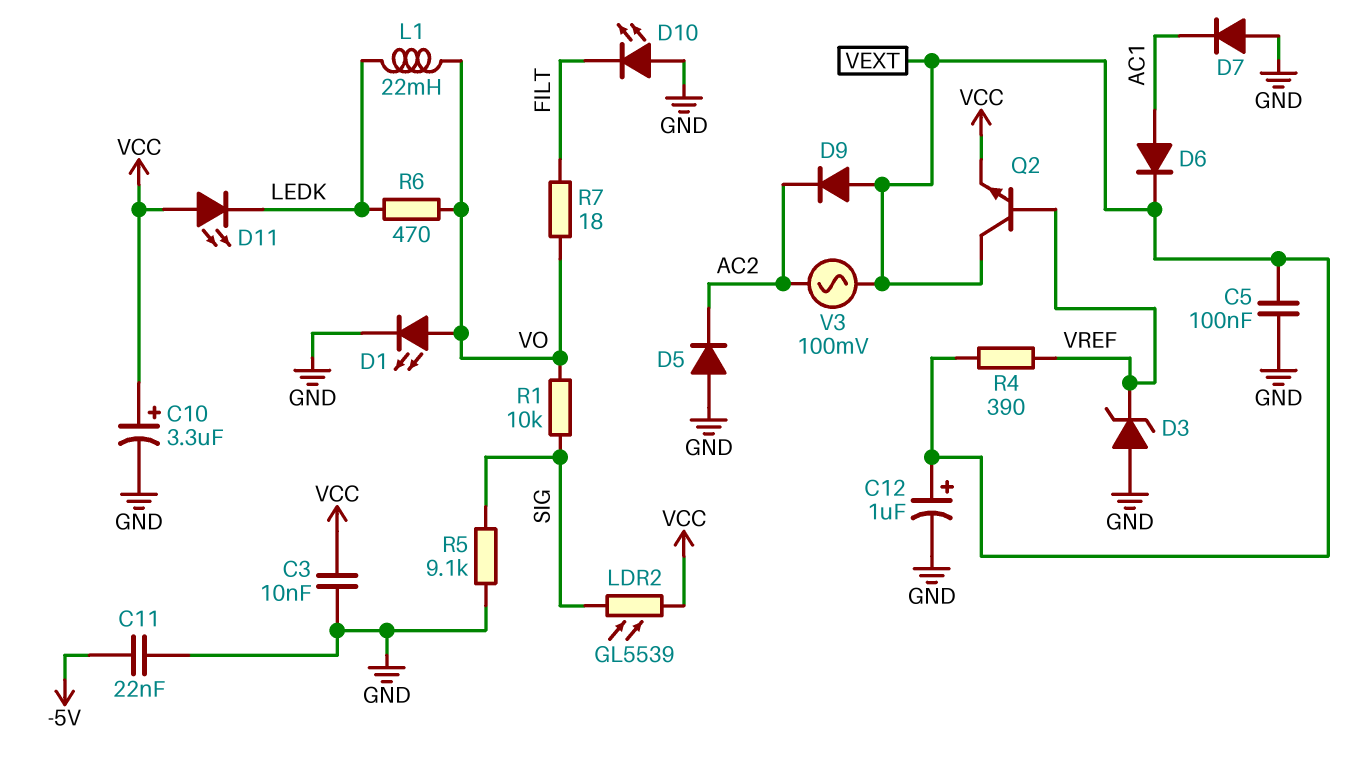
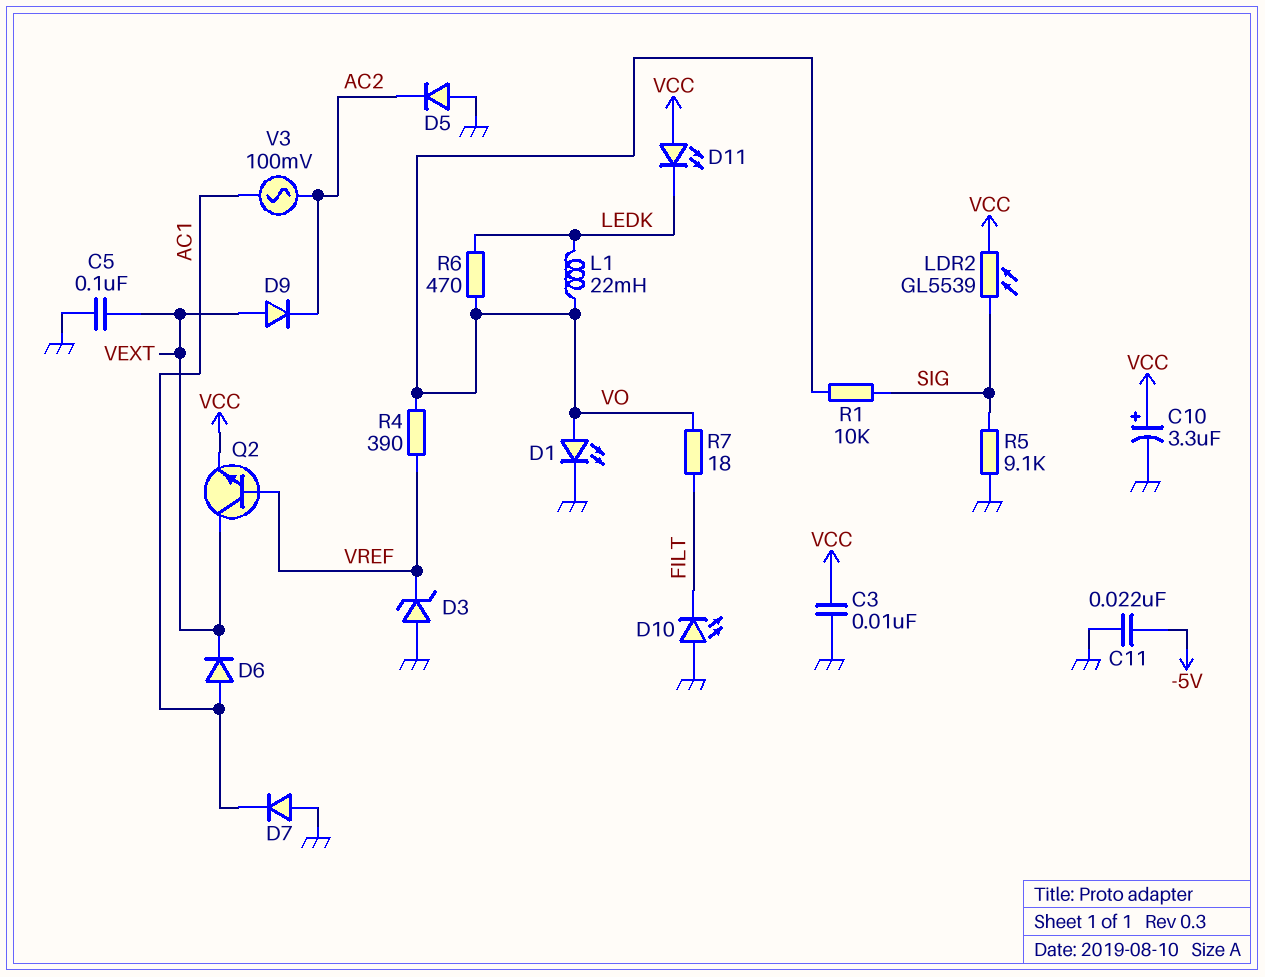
C12: 1uF (plus VEXT, minus GND) -> none
R4: 390 (VEXT, VREF) -> 390 (VO, VREF)
V3: AC 100mV (AC2, VEXT) -> AC 100mV (AC1, AC2)

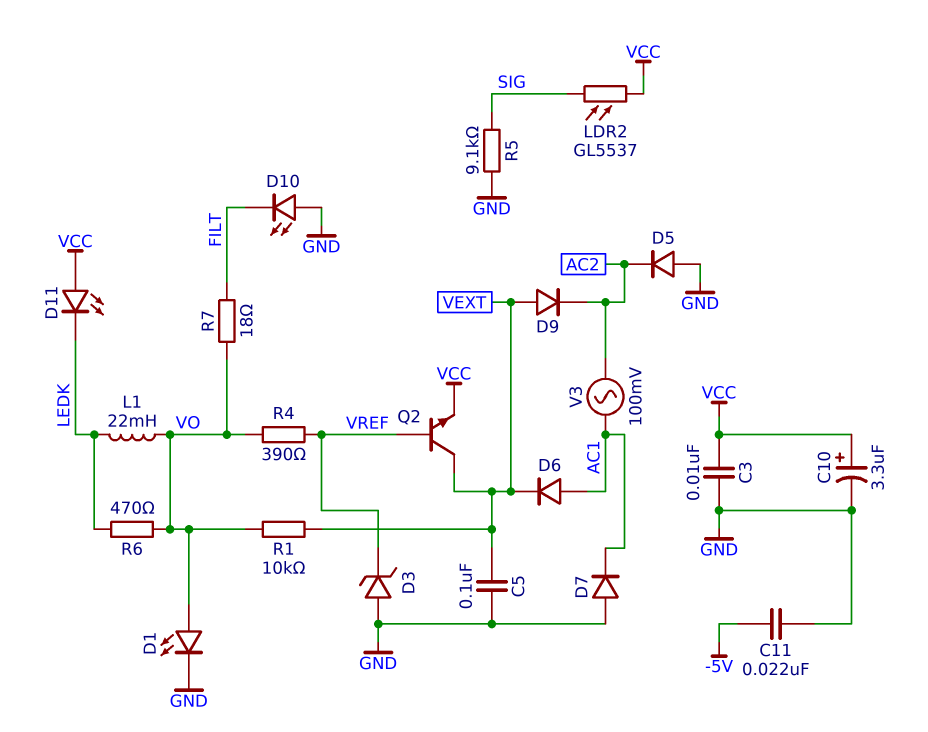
LDR2: GL5539 (SIG, VCC) -> GL5537 (SIG, VCC)
R1: 10k (SIG, VO) -> 10k (VEXT, VO)

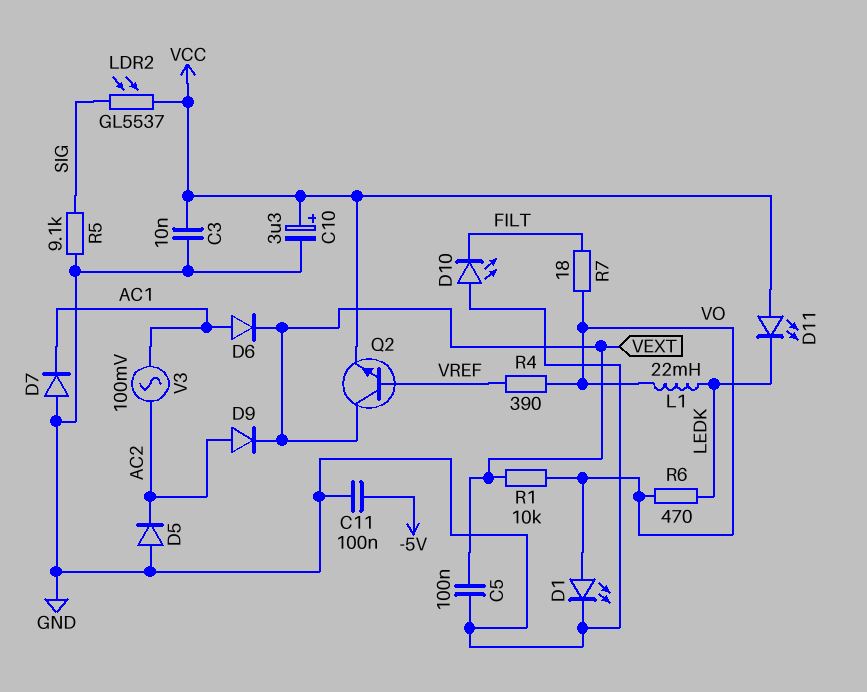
C11: 22nF (-5V, GND) -> 100nF (-5V, GND)
D3: zener (A GND, K VREF) -> none
D9: diode (A VEXT, K AC2) -> diode (A AC2, K VEXT)

